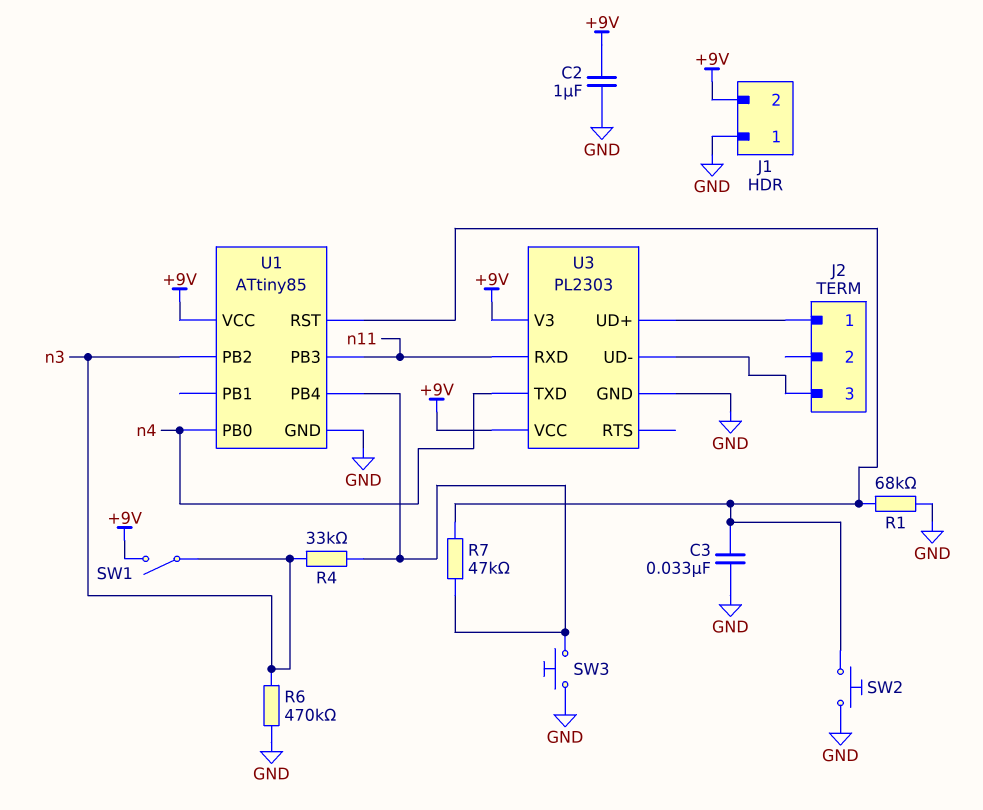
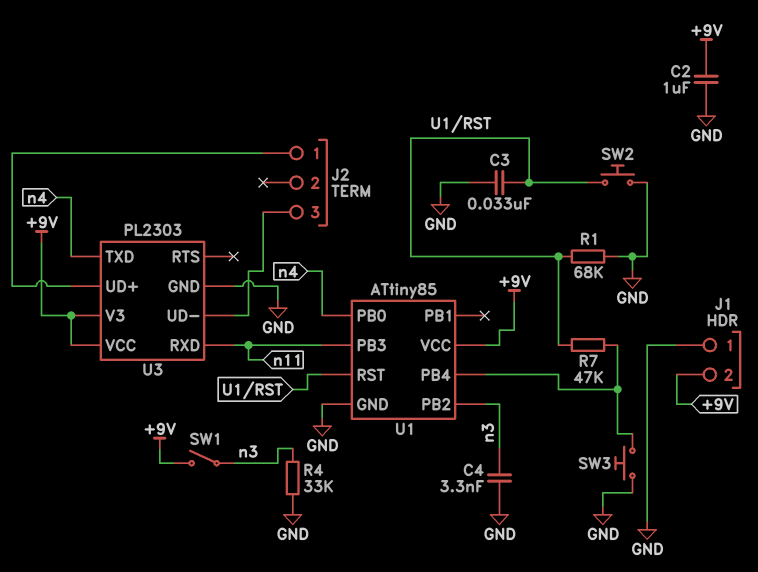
C4: none -> 3.3nF (GND, n3)
R4: 33k (U1/PB4, n3) -> 33k (GND, n3)
R6: 470k (GND, n3) -> none

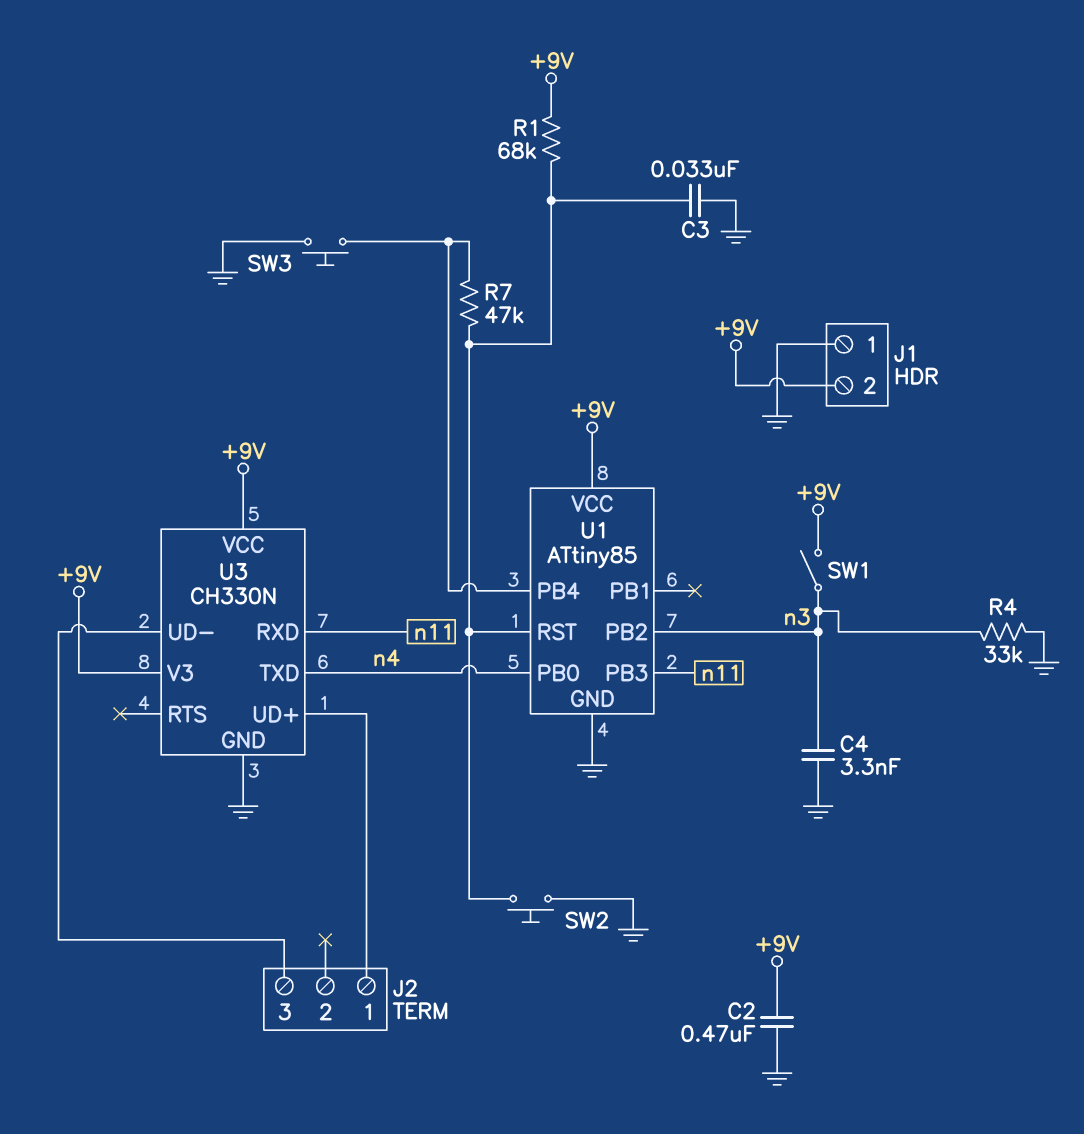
C2: 1uF (+9V, GND) -> 470nF (+9V, GND)
R1: 68k (GND, U1/RST) -> 68k (+9V, U1/RST)
U3: PL2303 -> CH330N

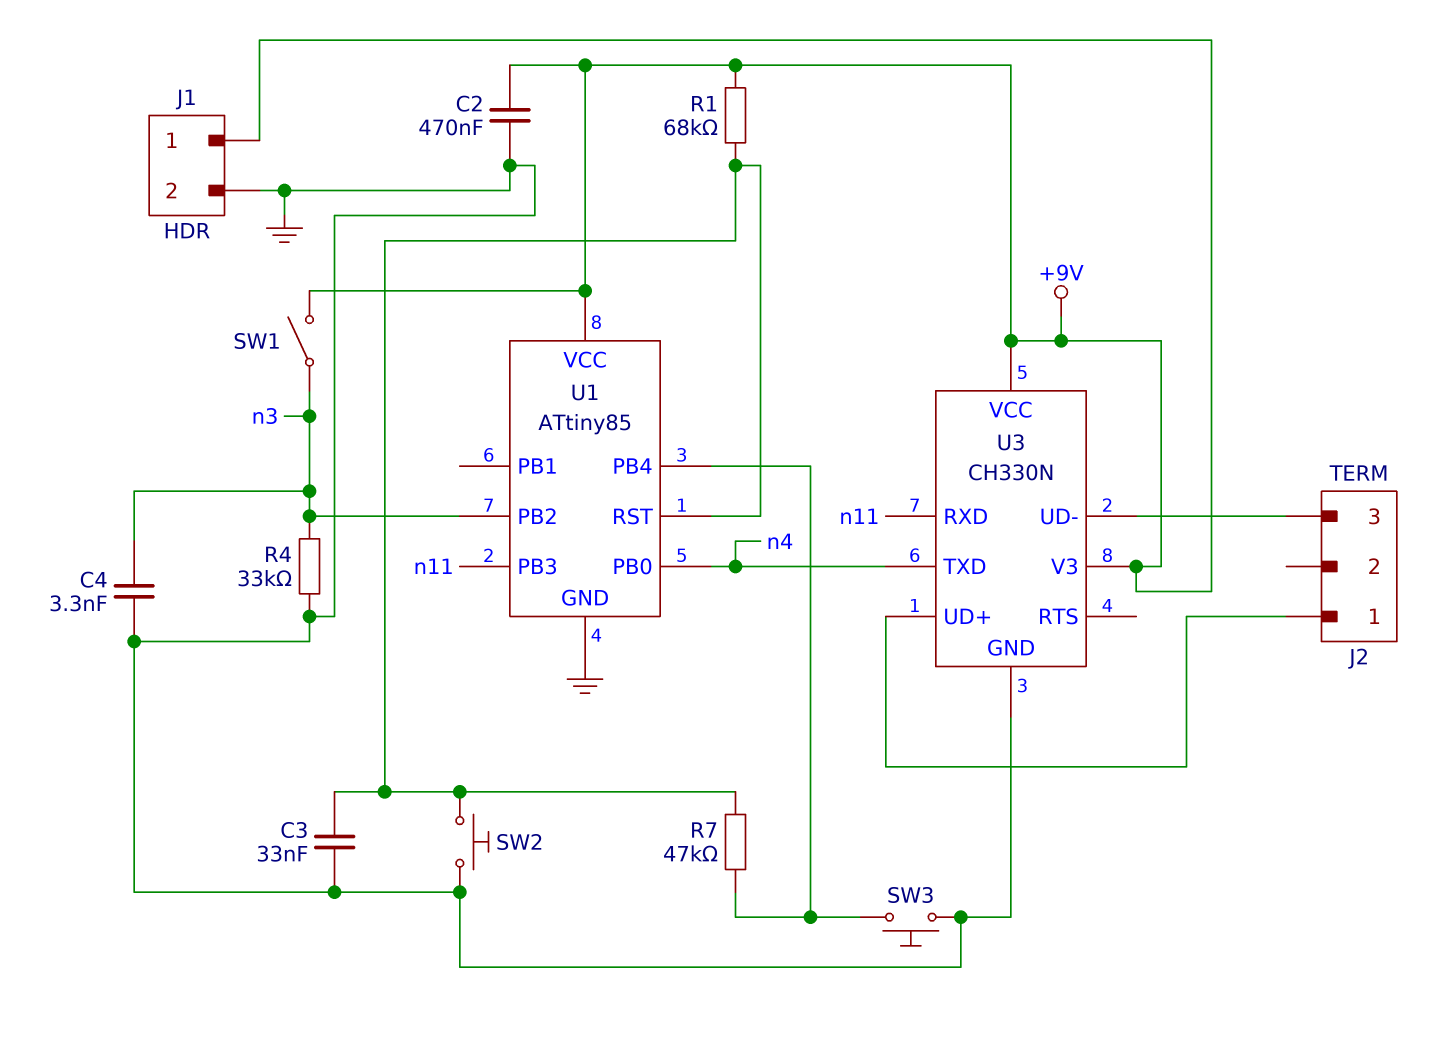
J1 pin 1: GND -> +9V
J1 pin 2: +9V -> GND

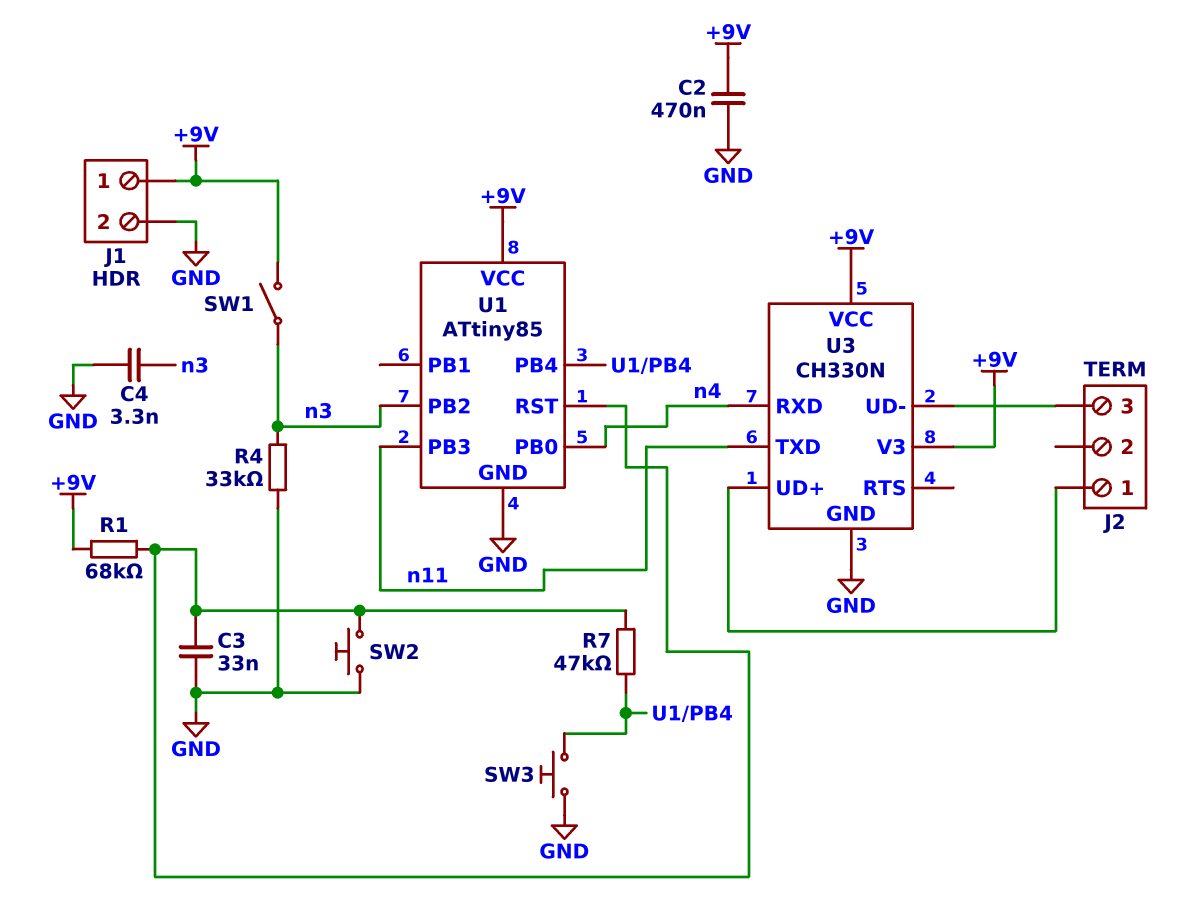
U3 pin RXD: n11 -> n4
U3 pin TXD: n4 -> n11

